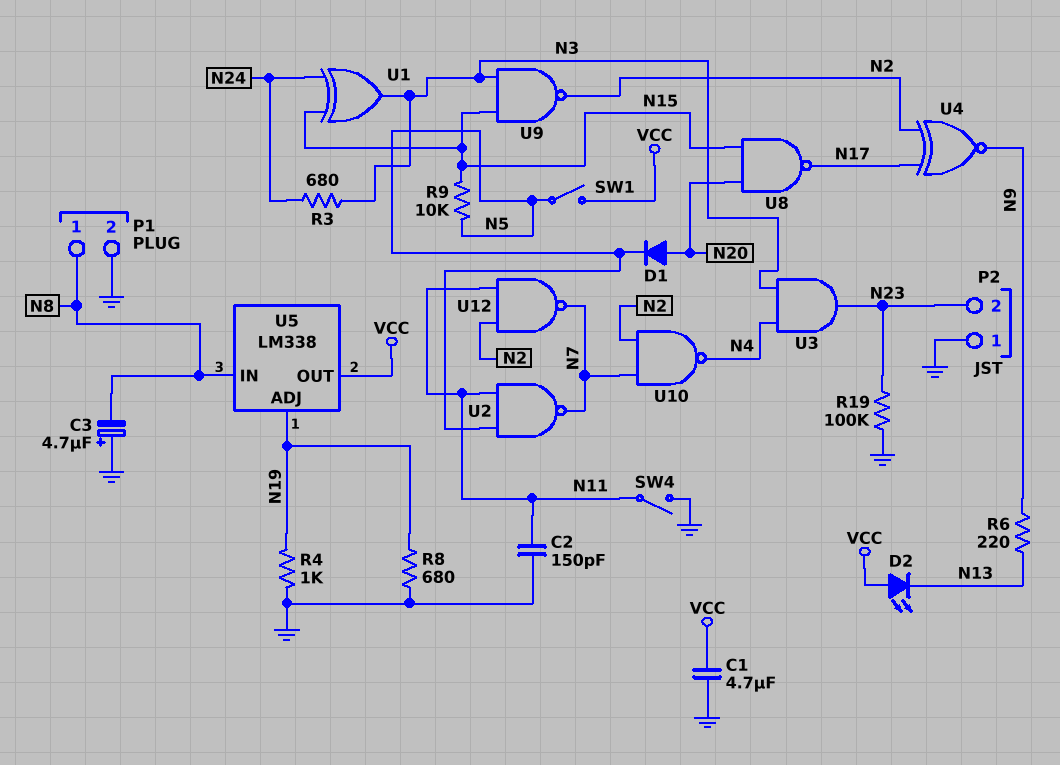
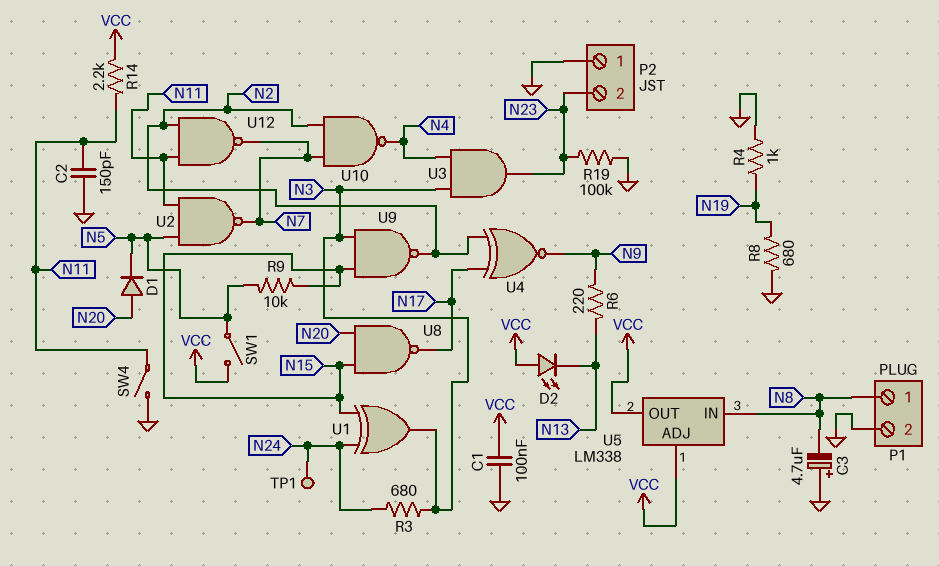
C1: 4.7uF (GND, VCC) -> 100nF (GND, VCC)
R14: none -> 2.2k (N11, VCC)
TP1: none -> test point (N24)
U5 pin ADJ: N19 -> VCC

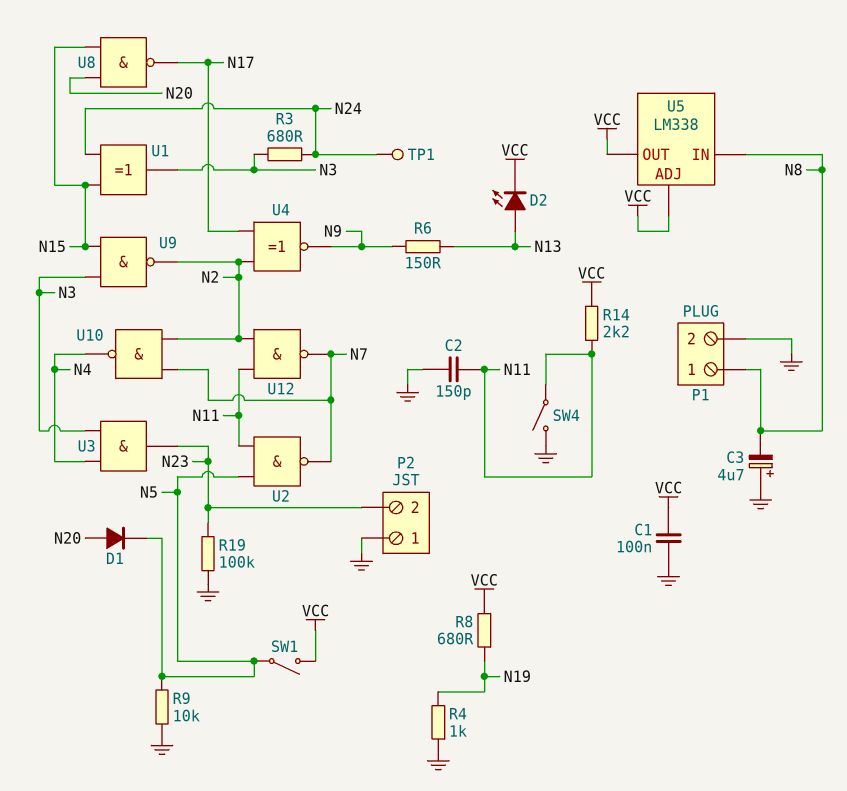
D2: LED (A VCC, K N13) -> LED (A N13, K VCC)
R6: 220 (N9, N13) -> 150 (N9, N13)
R8: 680 (GND, N19) -> 680 (N19, VCC)
R9: 10k (N5, N15) -> 10k (GND, N5)

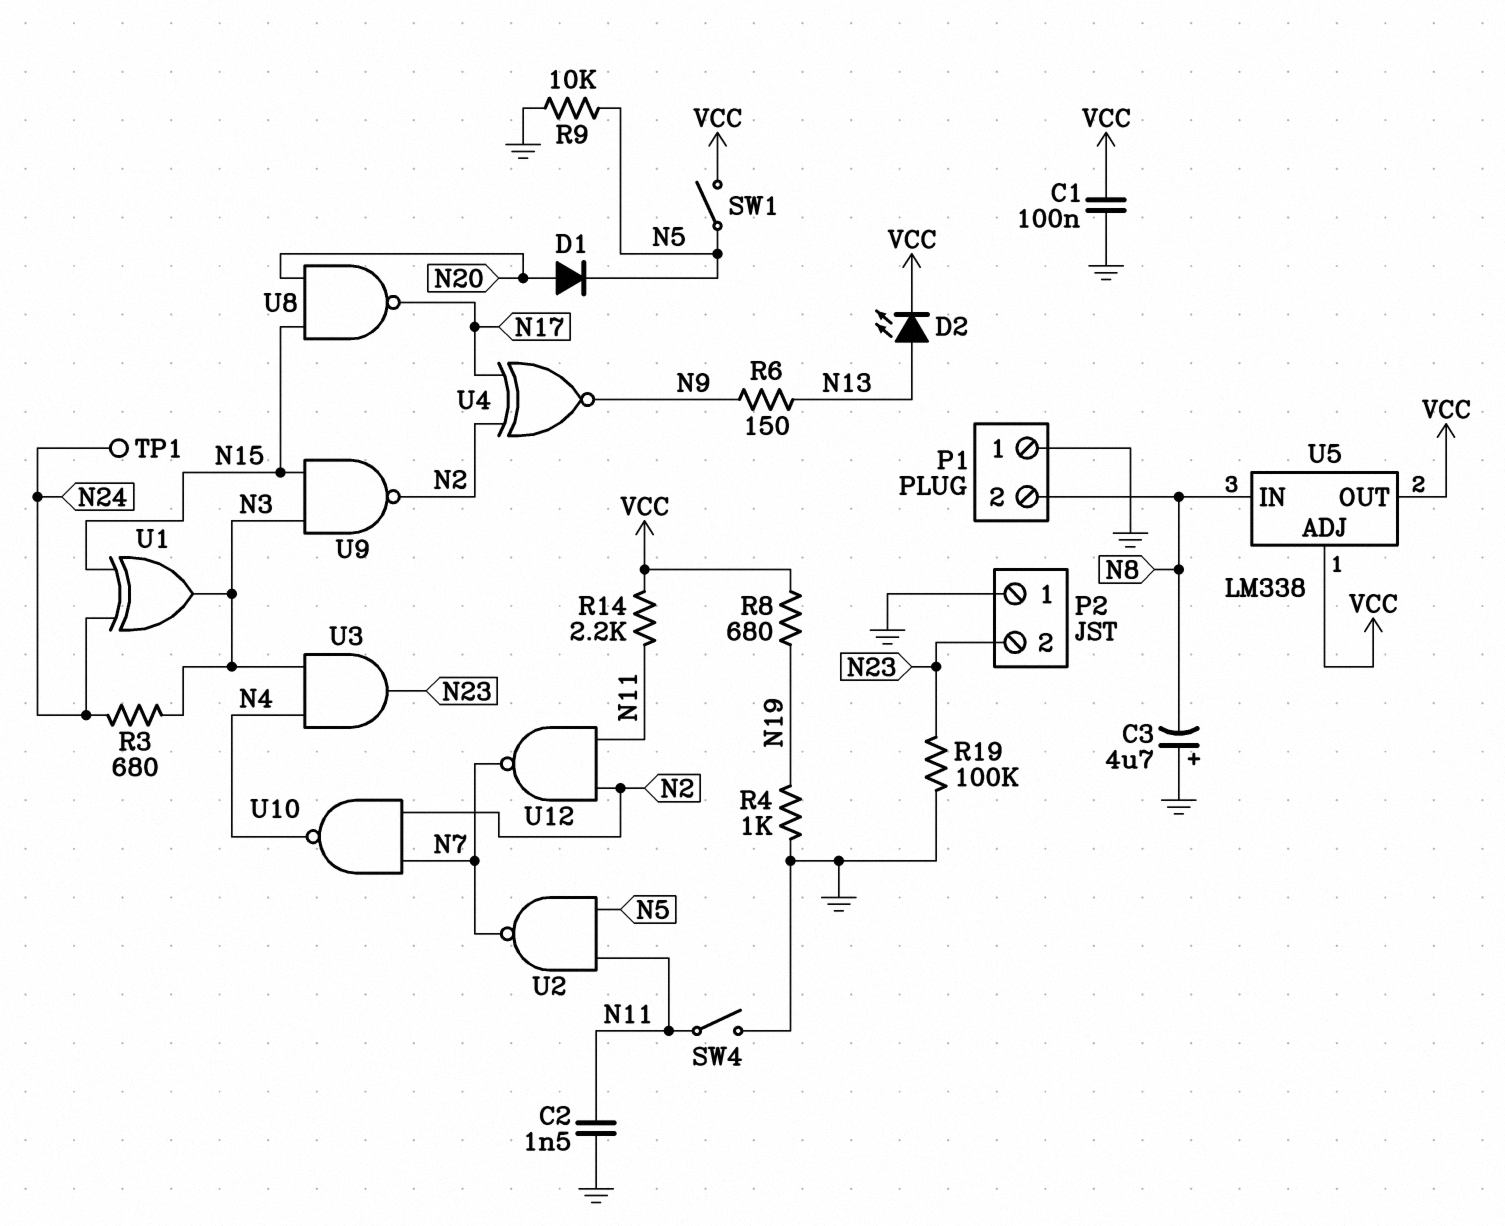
C2: 150pF (GND, N11) -> 1.5nF (GND, N11)
P1 pin 1: N8 -> GND
P1 pin 2: GND -> N8

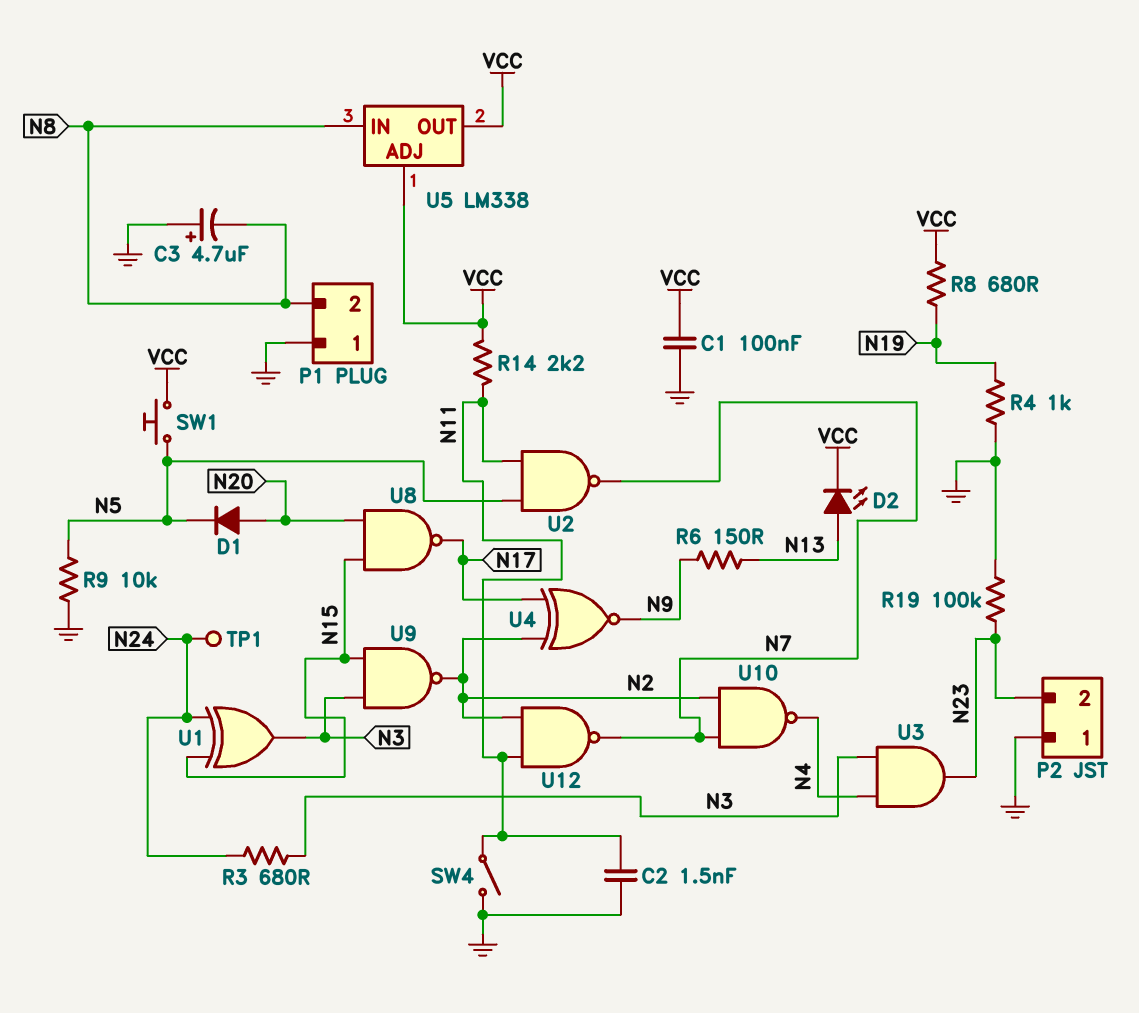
SW1: switch (N5, VCC) -> button (N5, VCC)

